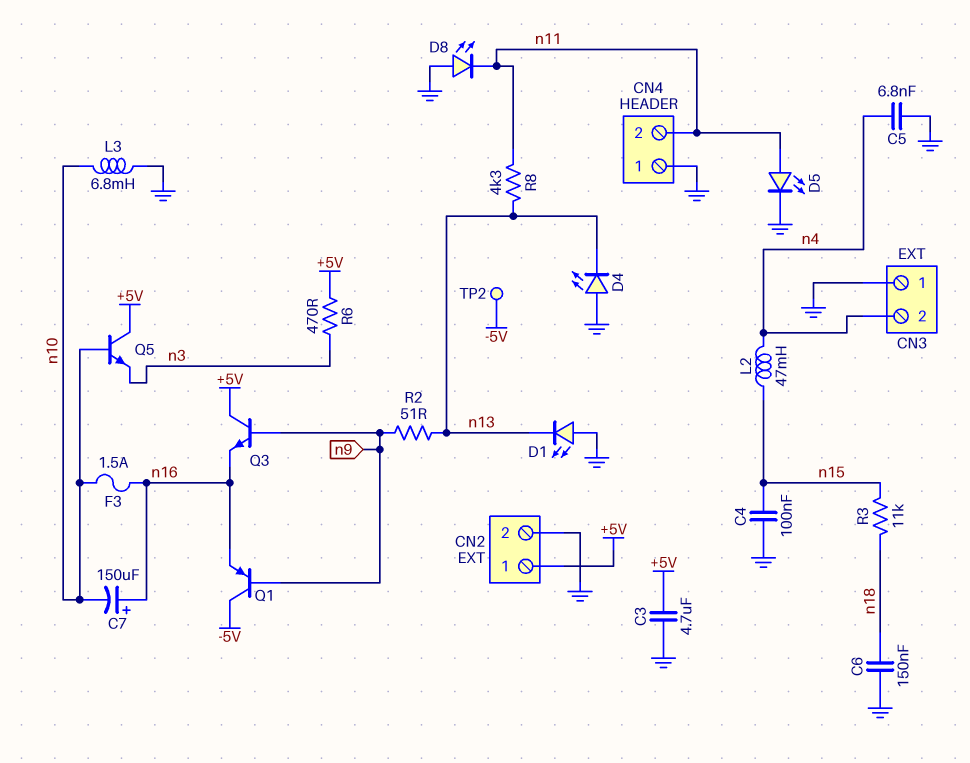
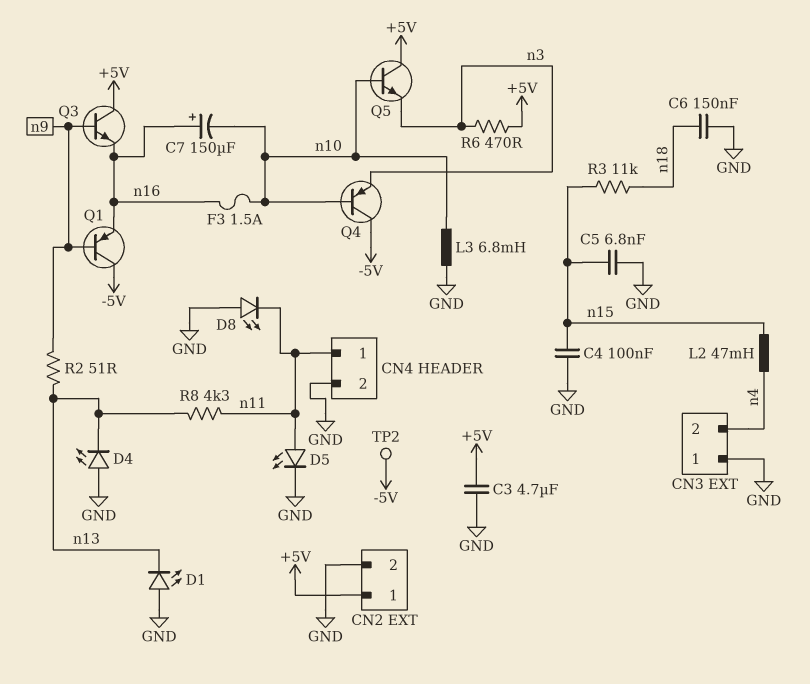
C5: 6.8nF (GND, n4) -> 6.8nF (GND, n15)
CN4 pin 1: GND -> n11
CN4 pin 2: n11 -> GND
Q4: none -> PNP (B n10, C -5V, E n3)

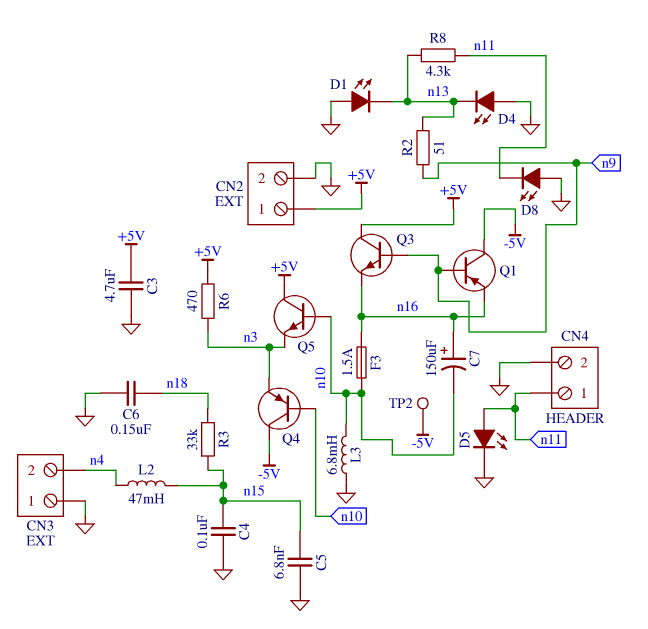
R3: 11k (n15, n18) -> 33k (n15, n18)

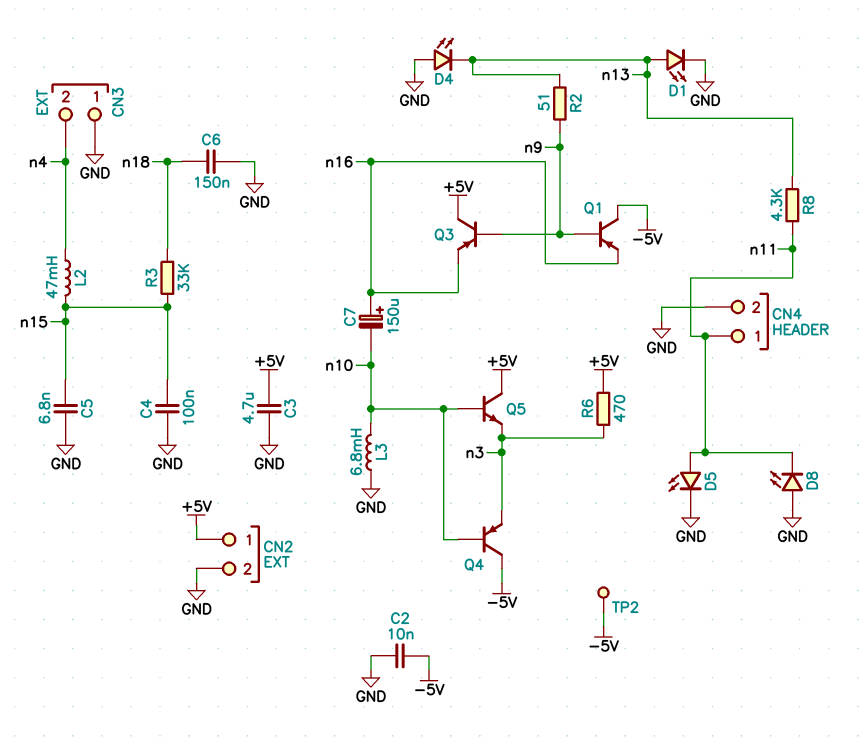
C2: none -> 10nF (-5V, GND)
D1: LED (A GND, K n13) -> LED (A n13, K GND)
F3: 1.5A (n10, n16) -> none
Q3: NPN (B n9, C +5V, E n16) -> PNP (B n9, C +5V, E n16)

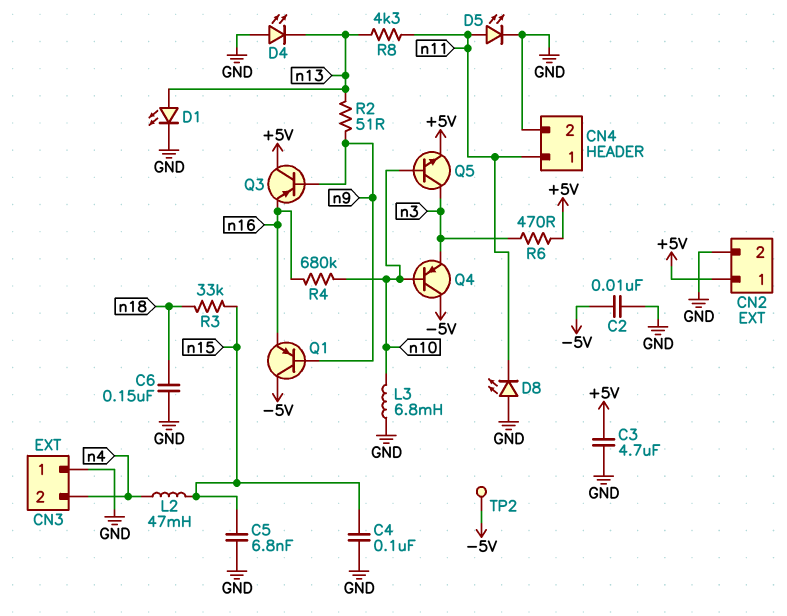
C7: 150uF (plus n16, minus n10) -> none
Q5: NPN (B n10, C +5V, E n3) -> NPN (B n10, C n3, E +5V)
R4: none -> 680k (n10, n16)

